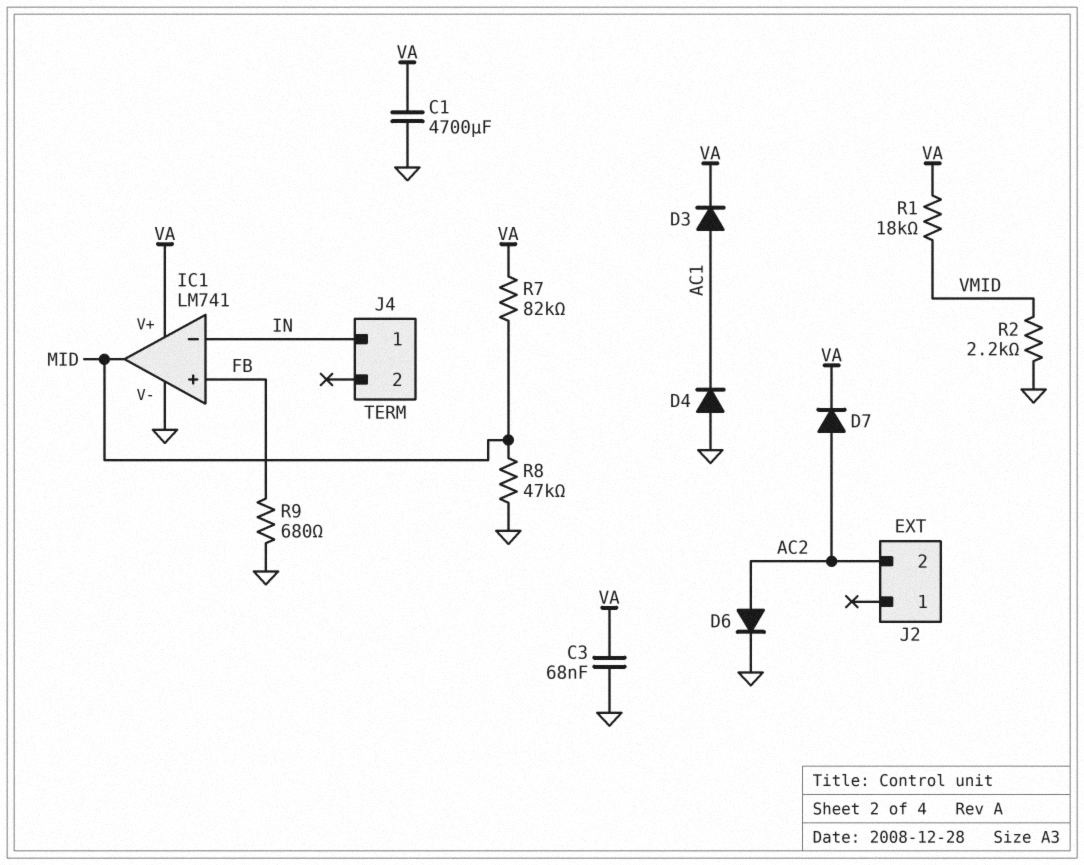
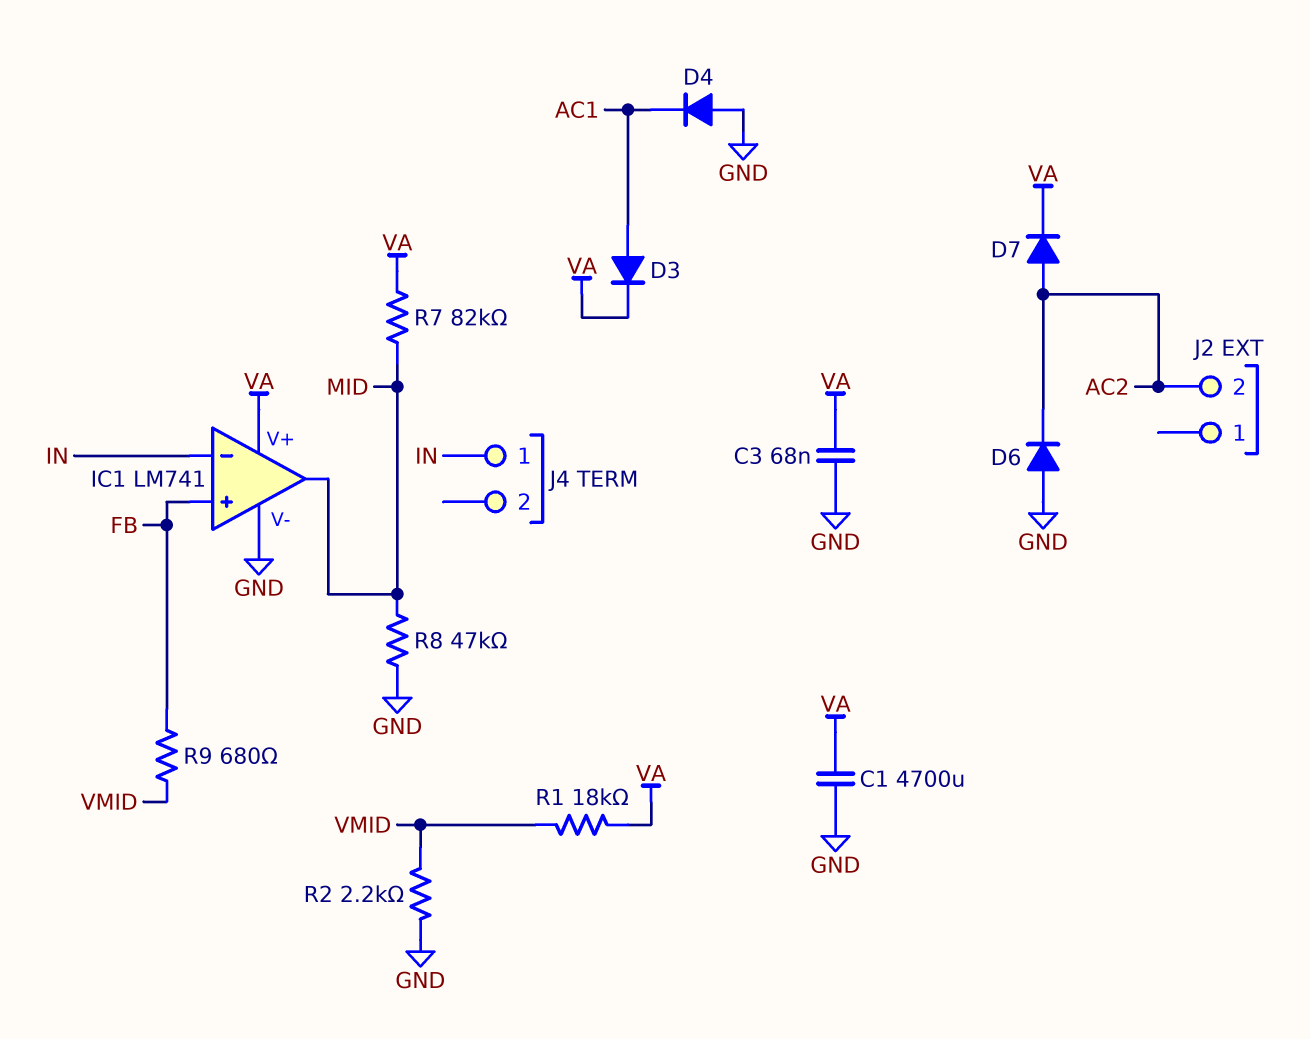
D6: diode (A AC2, K GND) -> diode (A GND, K AC2)
R9: 680 (FB, GND) -> 680 (FB, VMID)

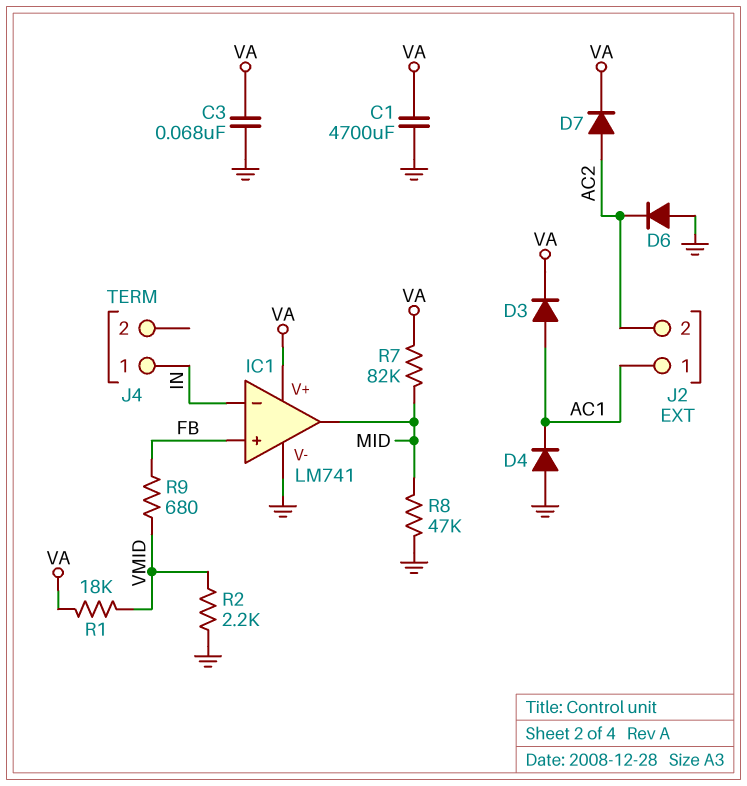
J2 pin 1: none -> AC1

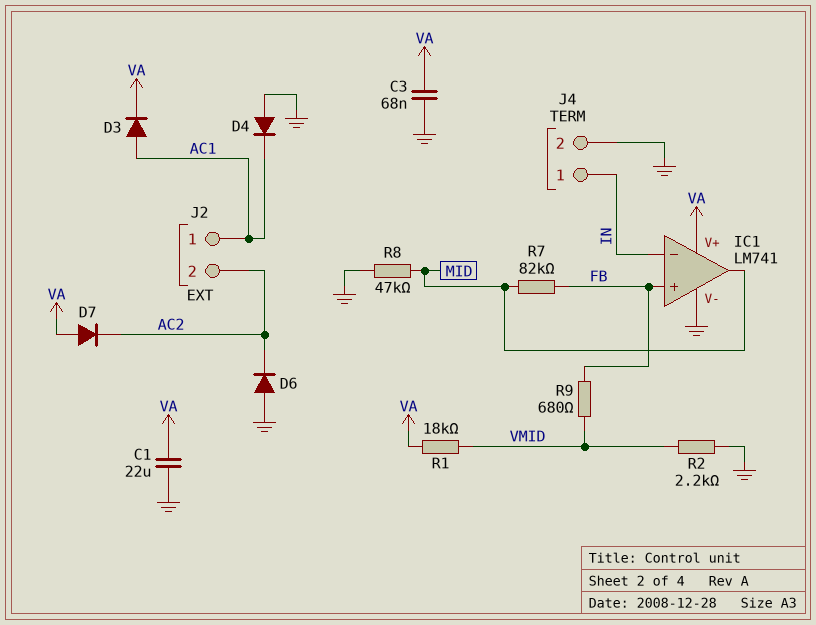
C1: 4700uF (GND, VA) -> 22uF (GND, VA)
D7: diode (A AC2, K VA) -> diode (A VA, K AC2)
J4 pin 2: none -> GND
R7: 82k (MID, VA) -> 82k (FB, MID)

